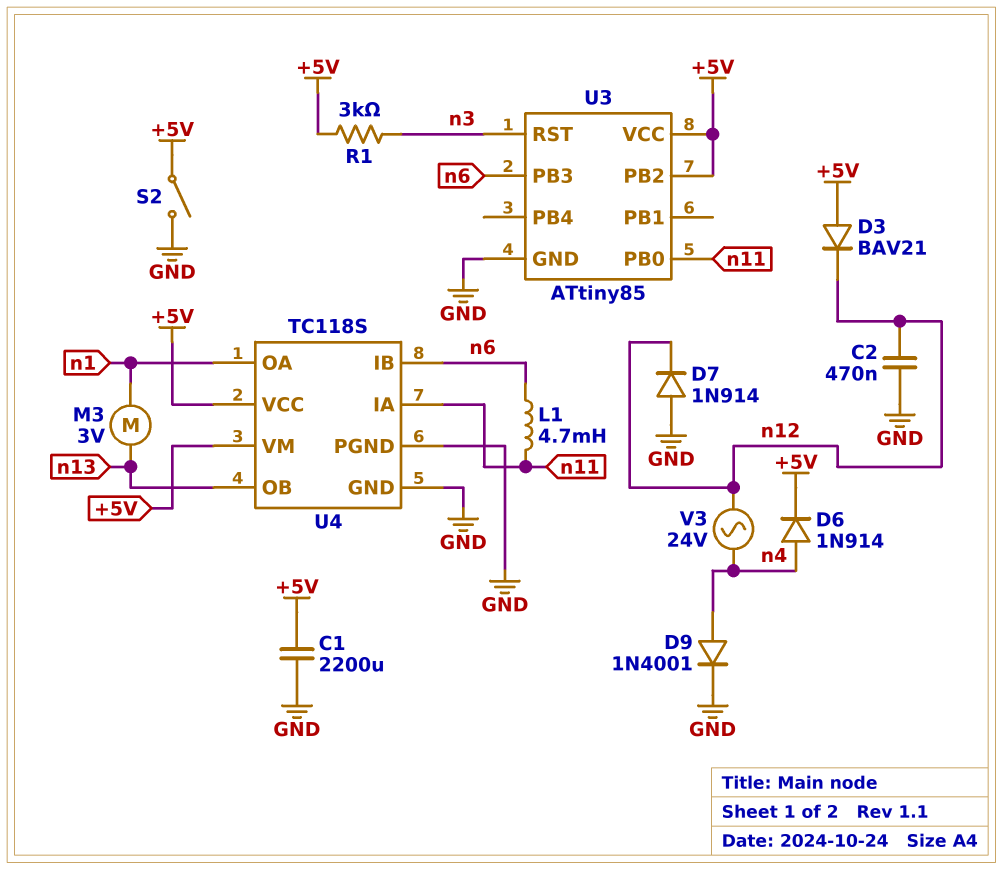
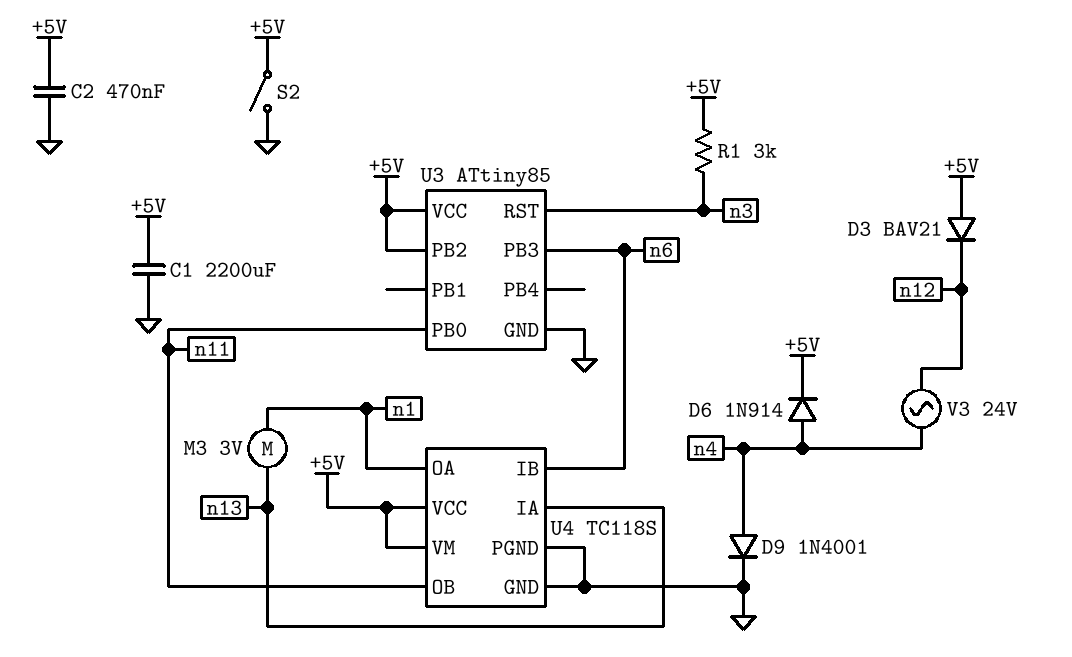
C2: 470nF (GND, n12) -> 470nF (+5V, GND)
D7: diode 1N914 (A GND, K n12) -> none
L1: 4.7mH (n6, n11) -> none
U4 pin IA: n11 -> n13
U4 pin OB: n13 -> n11

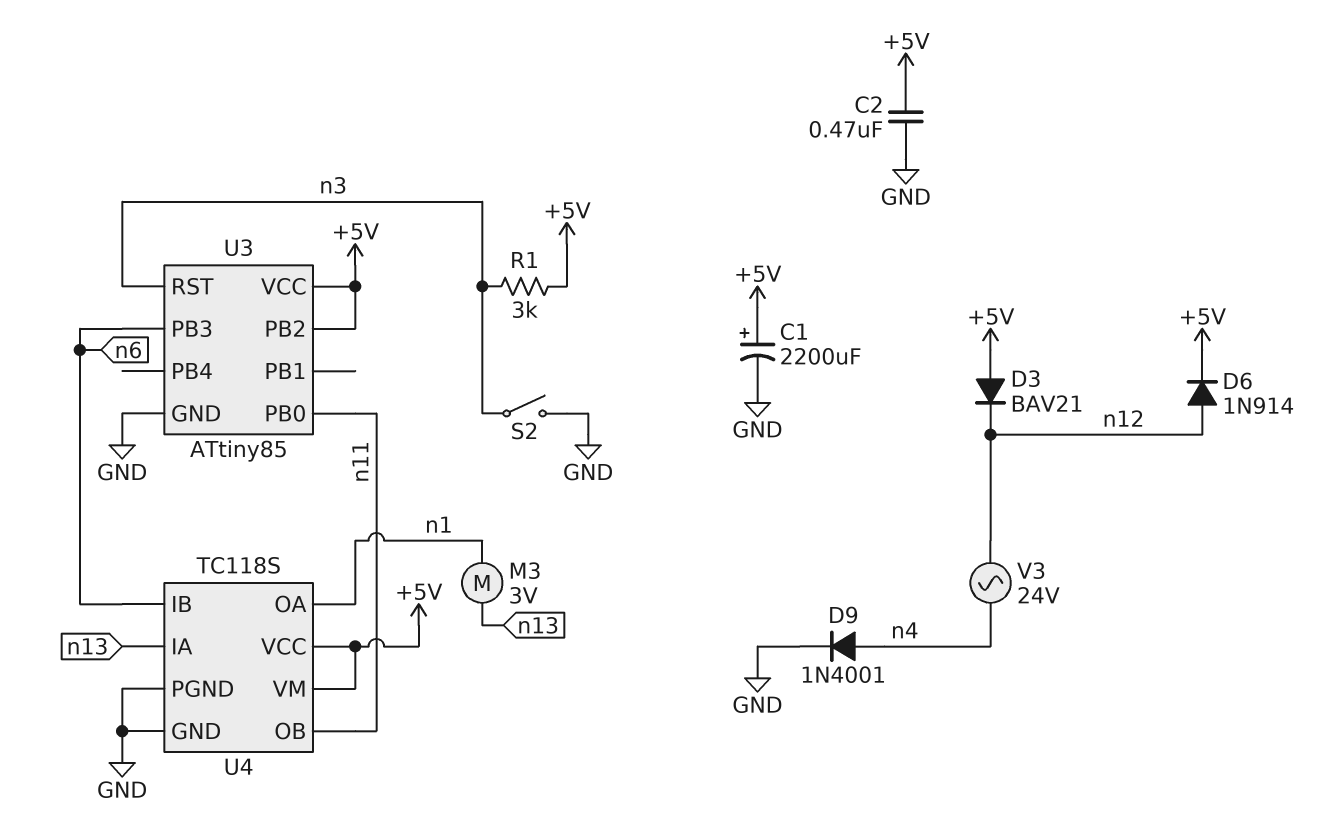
C1: 2200uF (+5V, GND) -> 2200uF (plus +5V, minus GND)
D6: diode 1N914 (A n4, K +5V) -> diode 1N914 (A n12, K +5V)
S2: switch (+5V, GND) -> switch (GND, n3)

